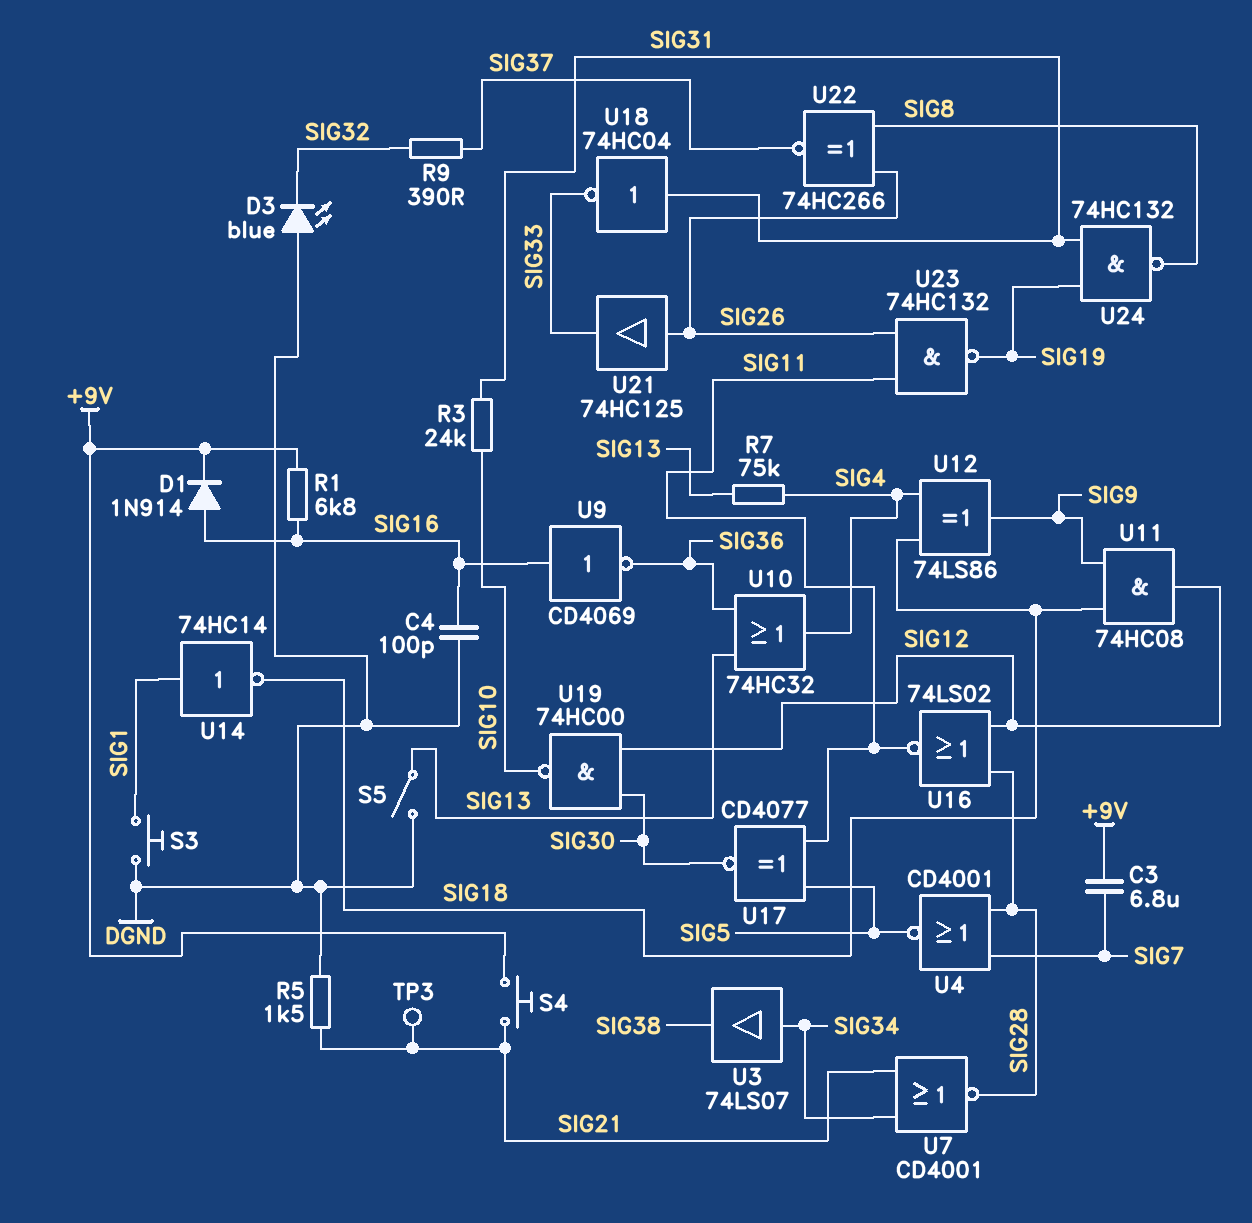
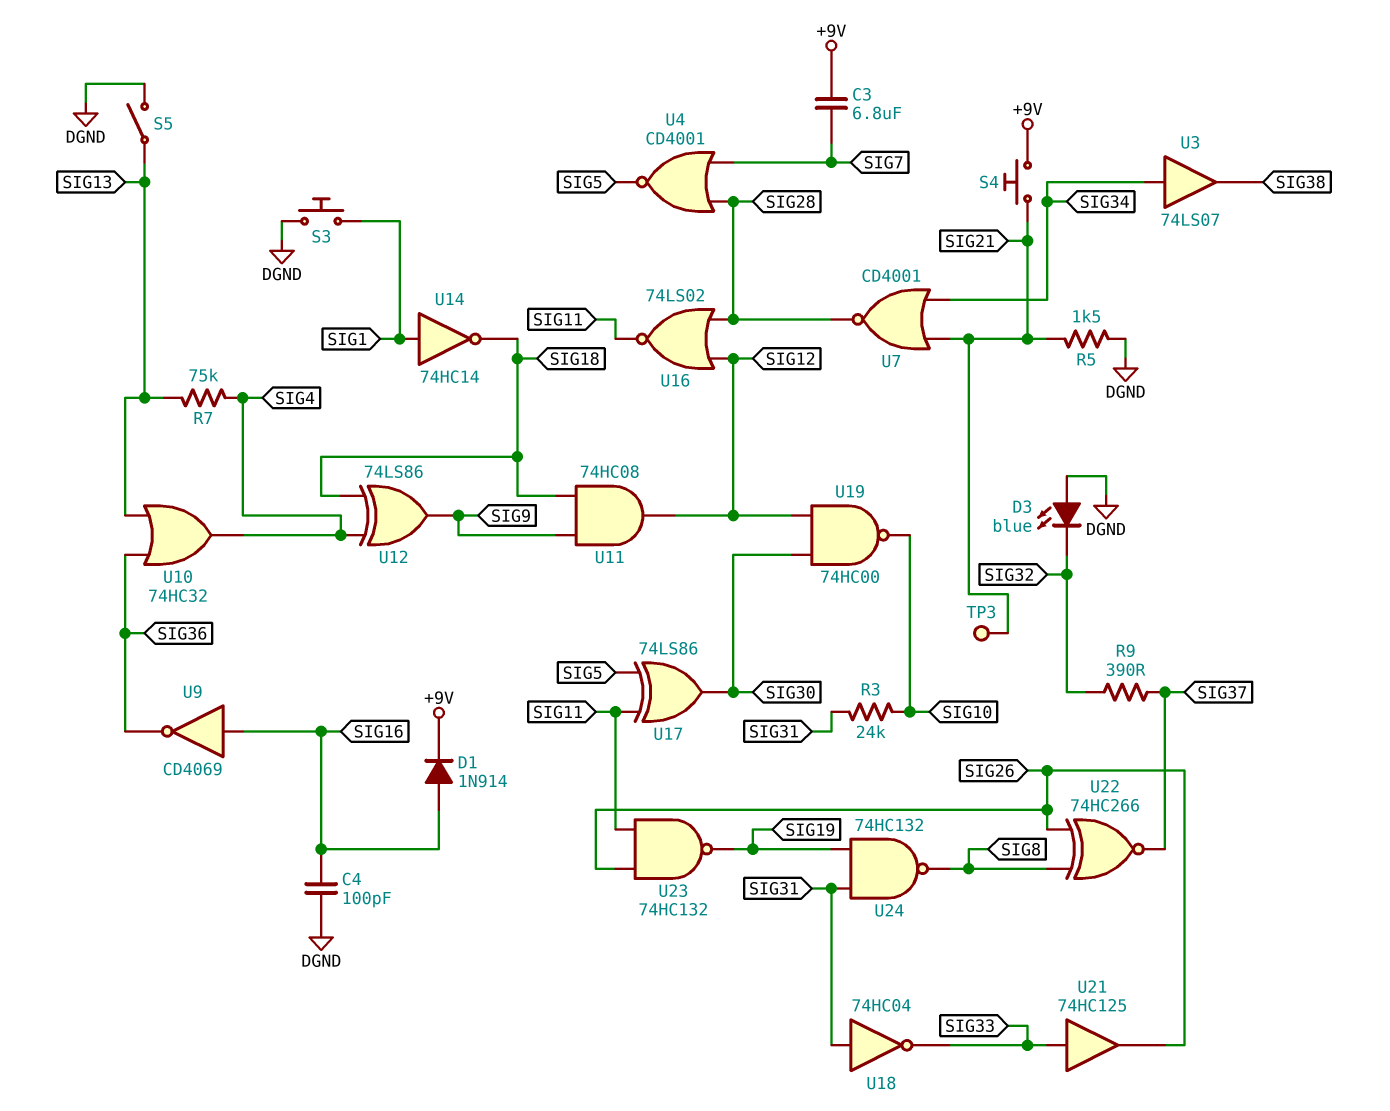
R1: 6.8k (+9V, SIG16) -> none
U17: XNOR CD4077 (in SIG5, in SIG11, out SIG30) -> XOR 74LS86 (in SIG5, in SIG11, out SIG30)
U21: buffer 74HC125 (in SIG26, out SIG33) -> buffer 74HC125 (in SIG33, out SIG26)

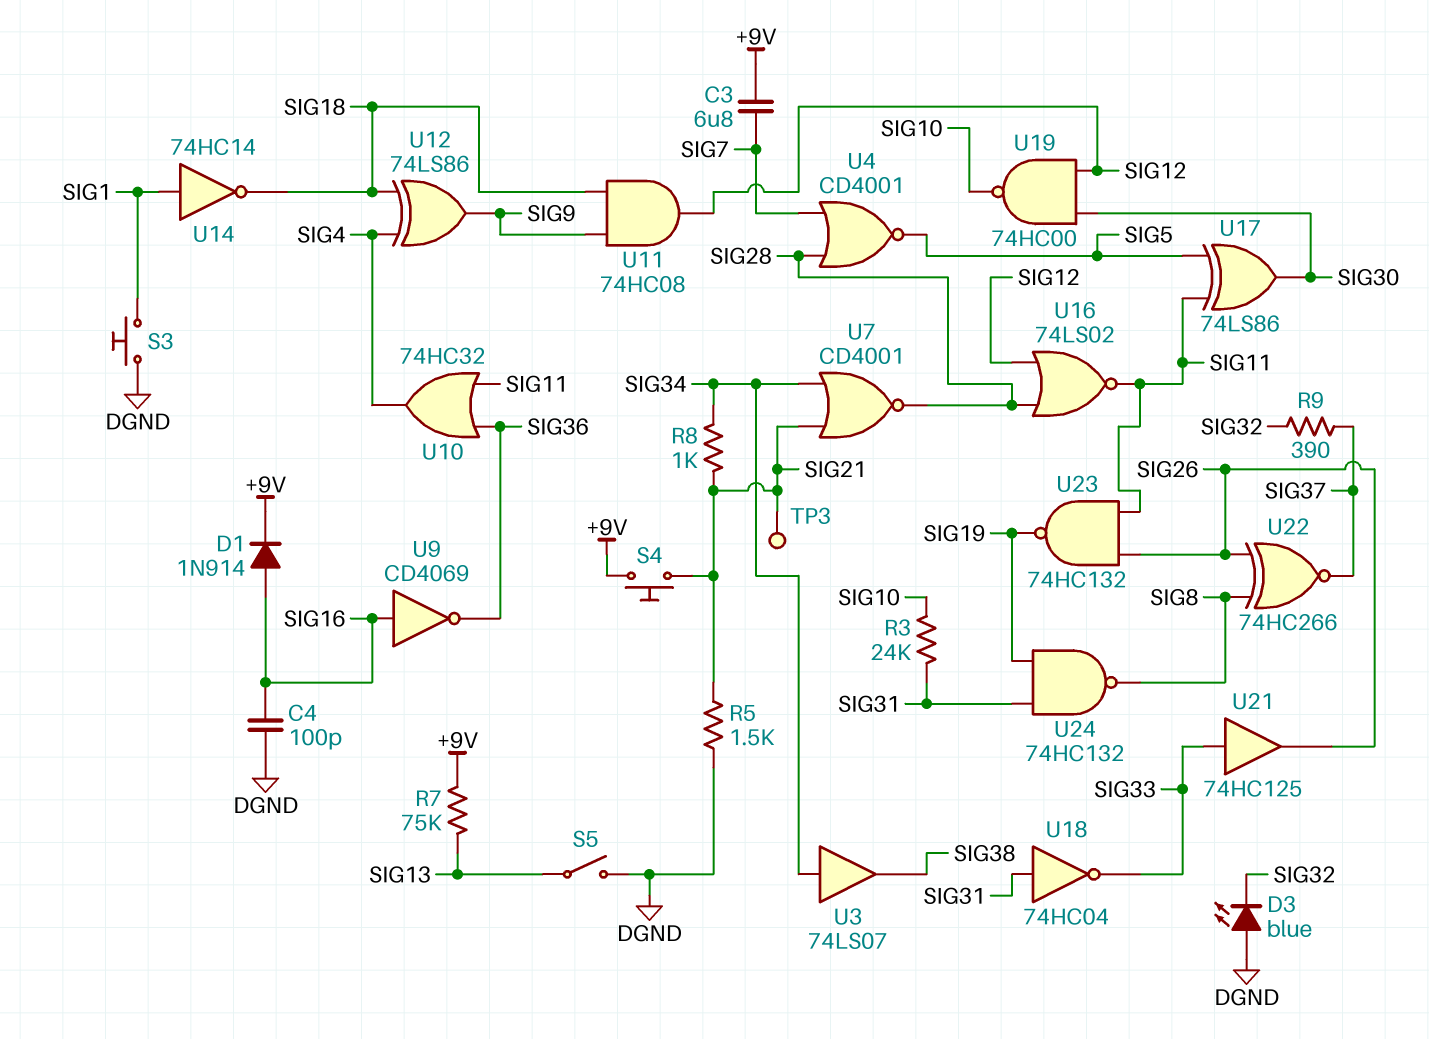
R7: 75k (SIG4, SIG13) -> 75k (+9V, SIG13)
R8: none -> 1k (SIG21, SIG34)
U10: OR 74HC32 (in SIG13, in SIG36, out SIG4) -> OR 74HC32 (in SIG11, in SIG36, out SIG4)

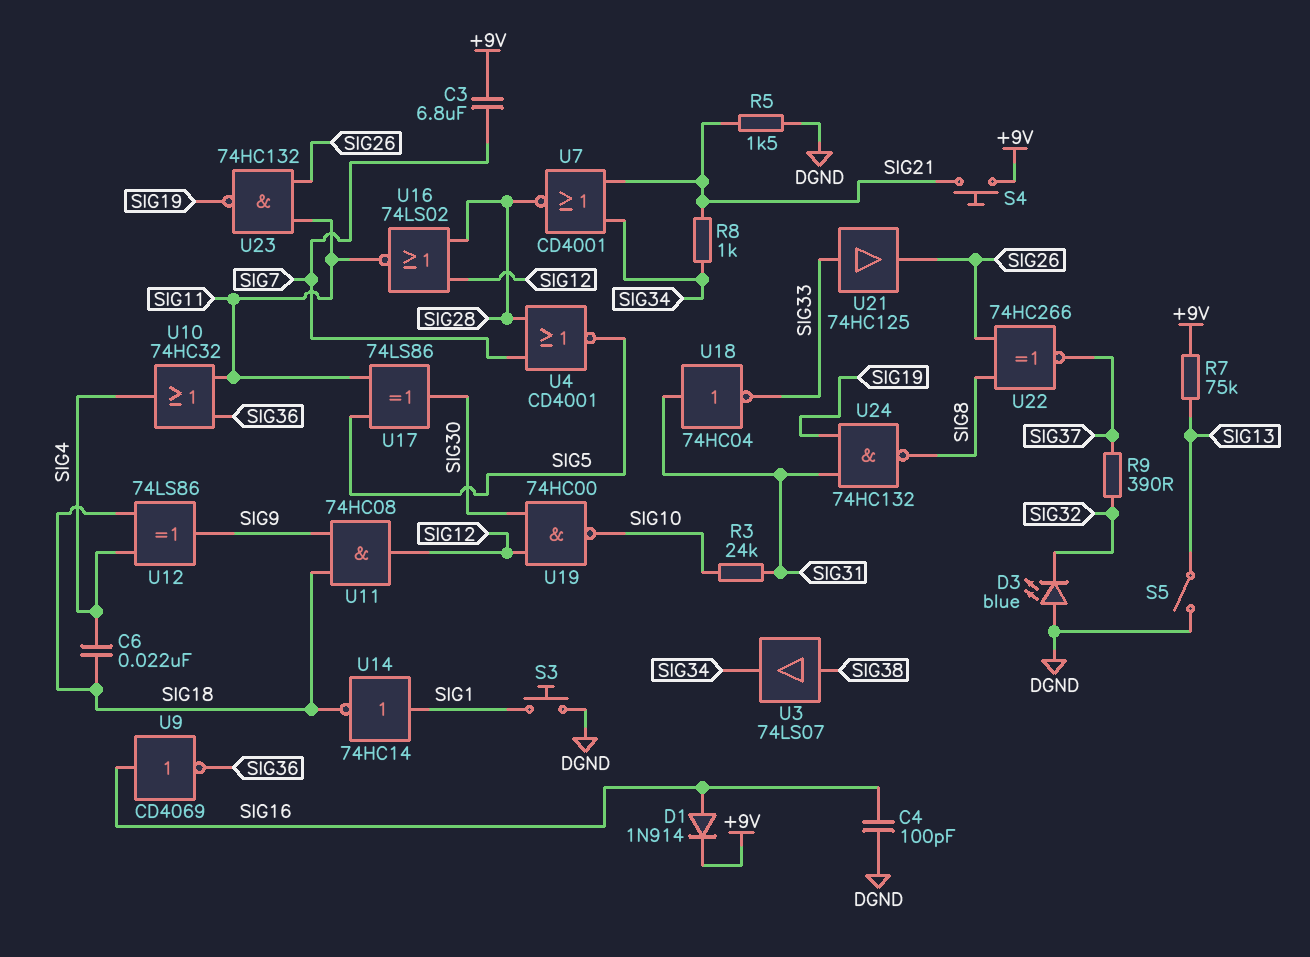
C6: none -> 22nF (SIG4, SIG18)
TP3: test point (SIG21) -> none
U3: buffer 74LS07 (in SIG34, out SIG38) -> buffer 74LS07 (in SIG38, out SIG34)

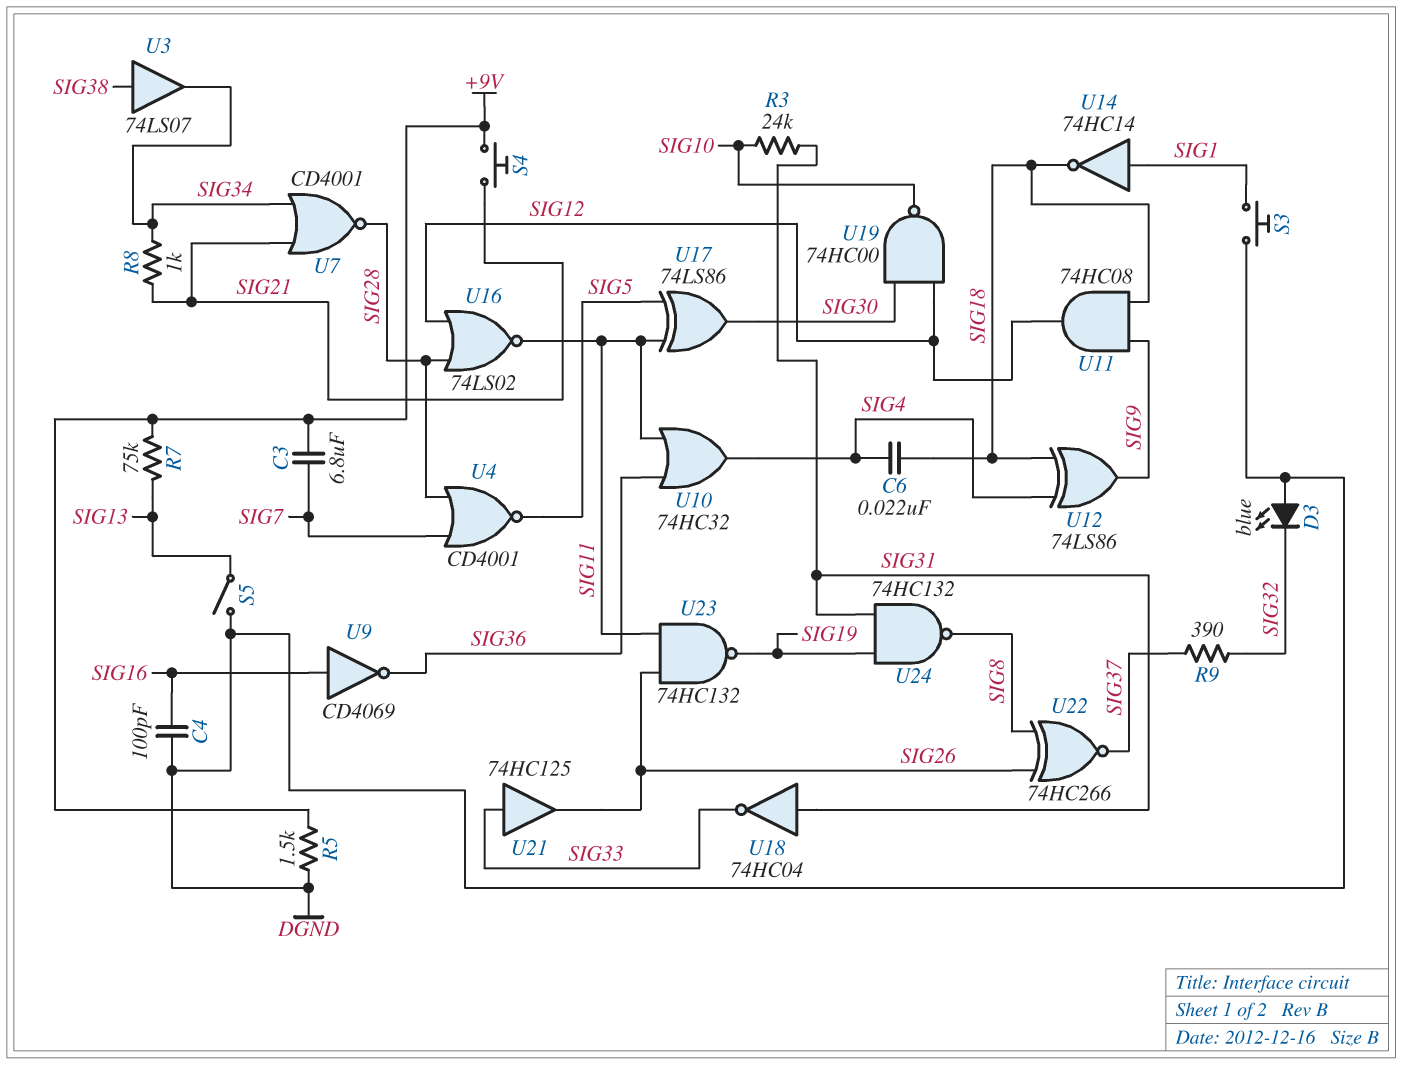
D1: diode 1N914 (A SIG16, K +9V) -> none
R5: 1.5k (DGND, SIG21) -> 1.5k (+9V, DGND)

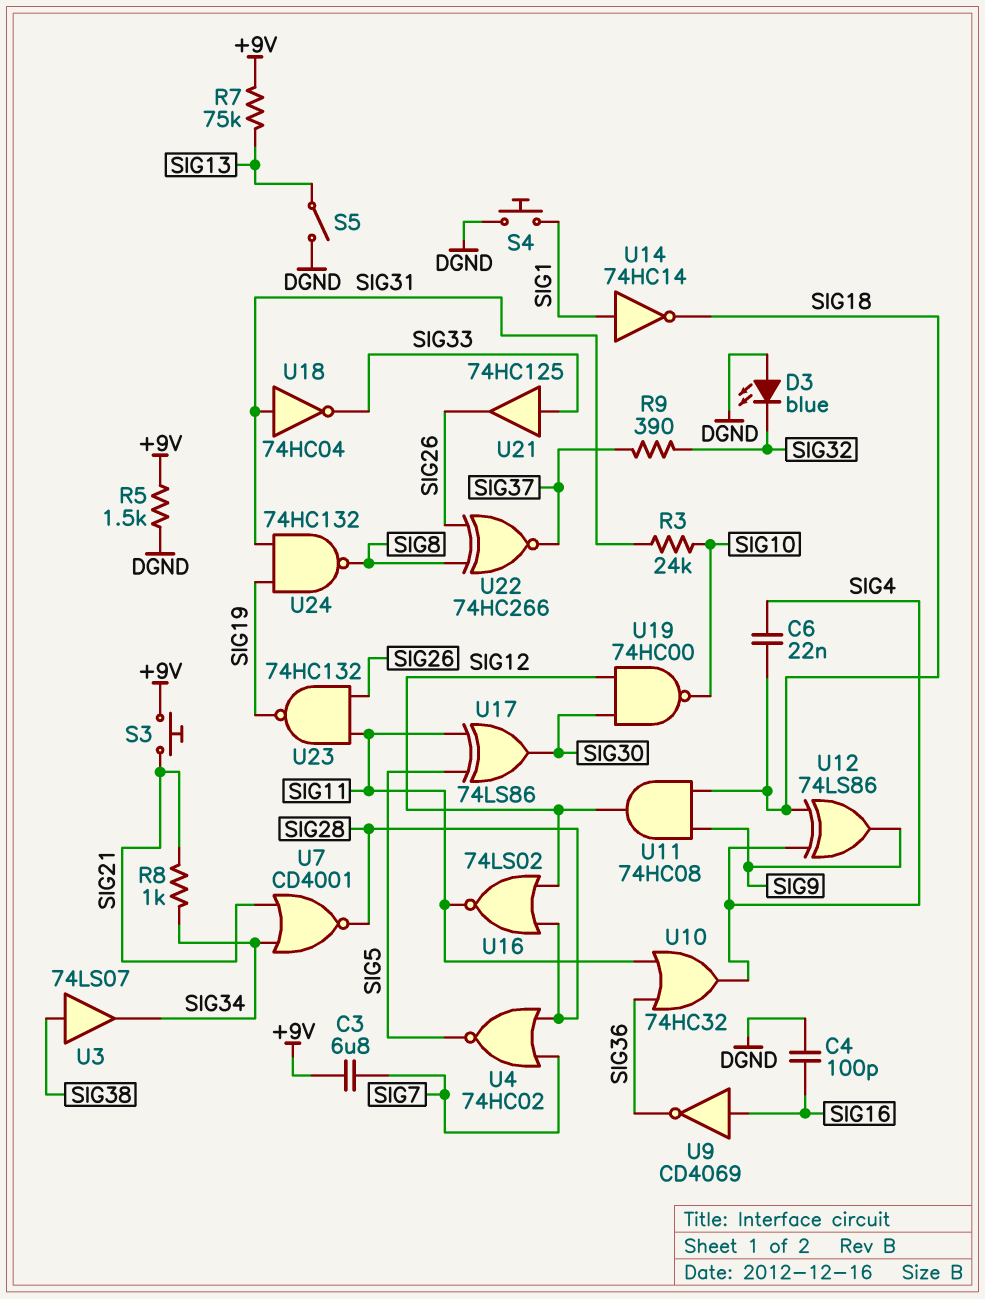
S3: button (DGND, SIG1) -> button (+9V, SIG21)
S4: button (+9V, SIG21) -> button (DGND, SIG1)
U4: NOR CD4001 (in SIG7, in SIG28, out SIG5) -> NOR 74HC02 (in SIG7, in SIG28, out SIG5)

